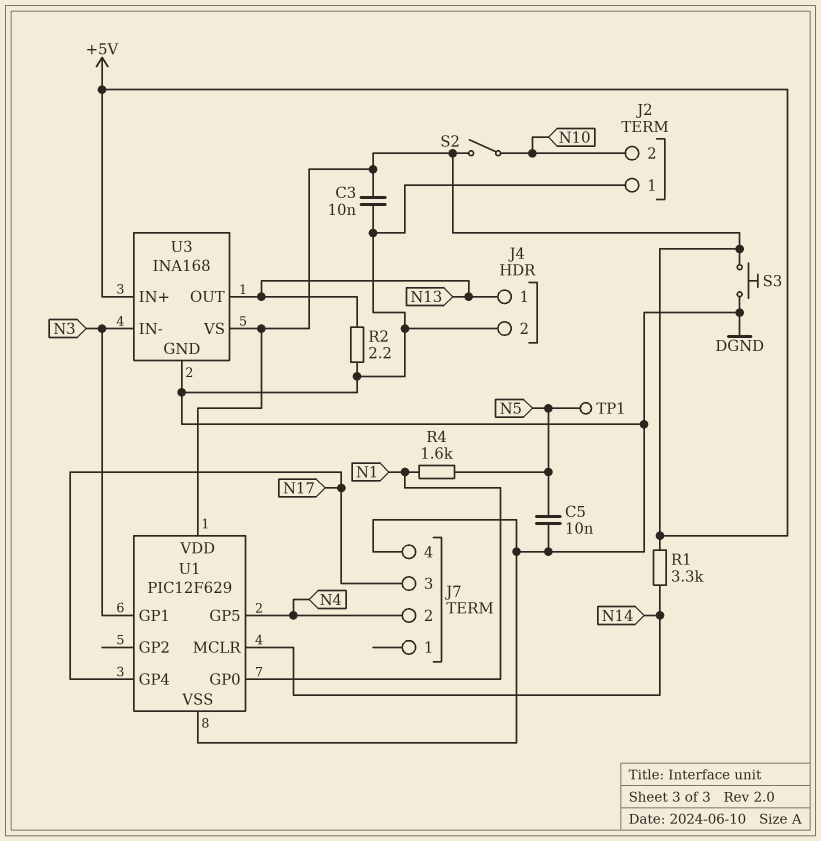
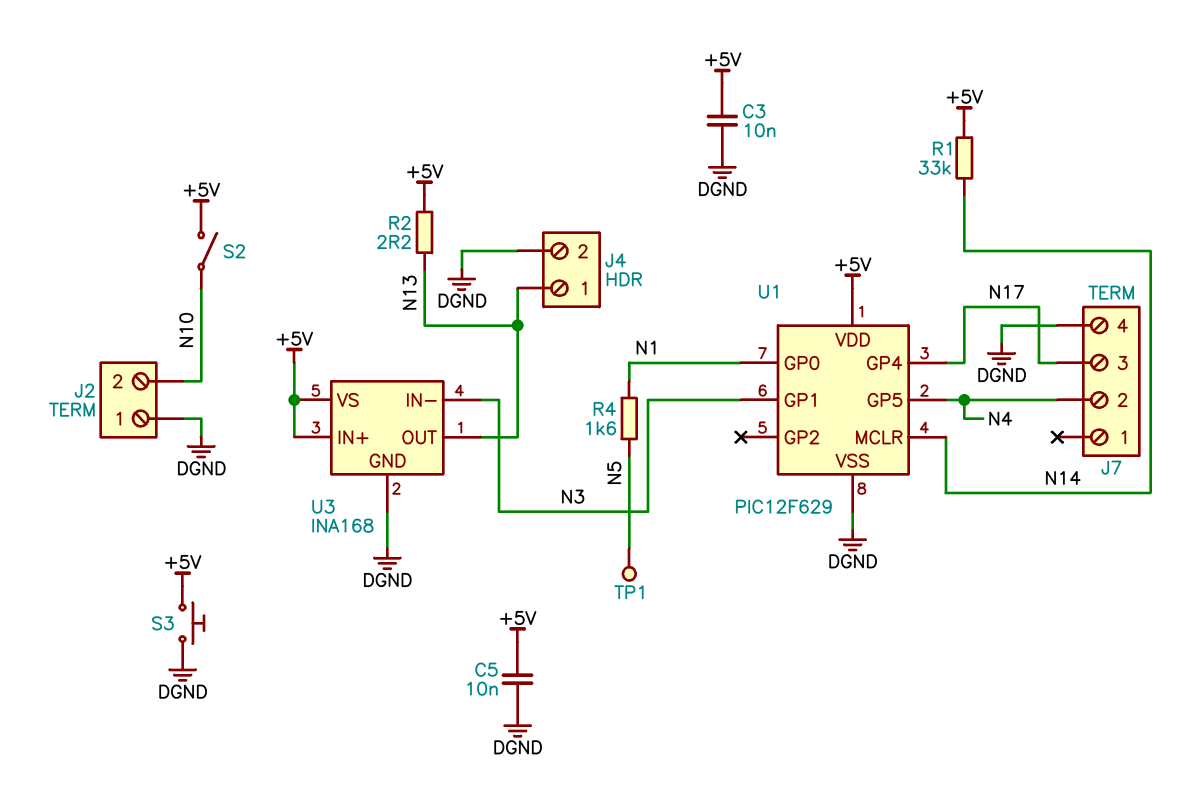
C5: 10nF (DGND, N5) -> 10nF (+5V, DGND)
R1: 3.3k (+5V, N14) -> 33k (+5V, N14)
R2: 2.2 (DGND, N13) -> 2.2 (+5V, N13)

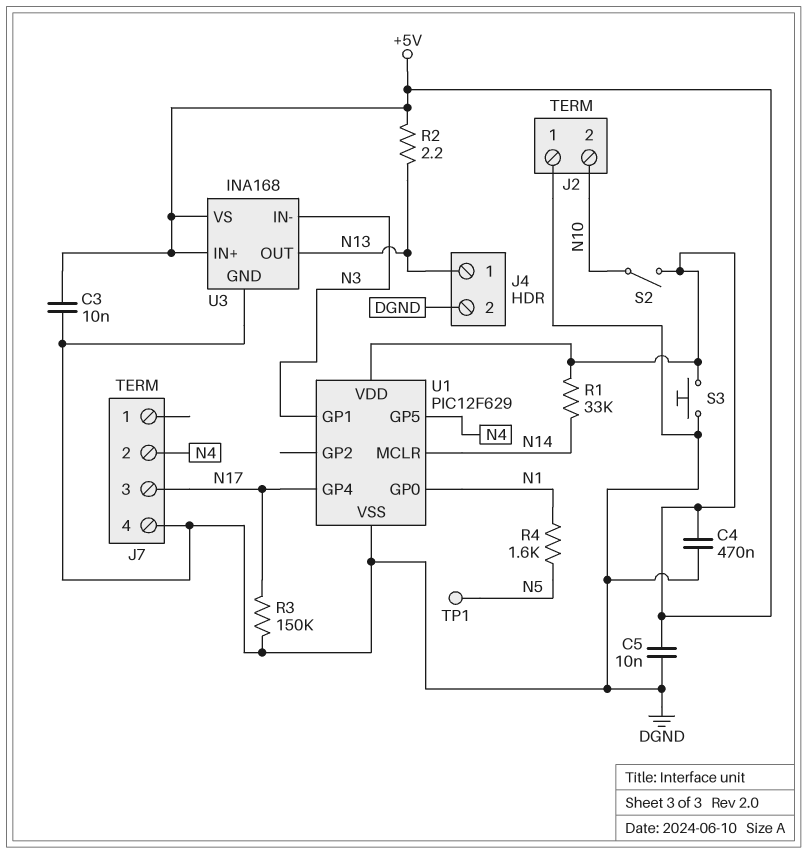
C4: none -> 470nF (+5V, DGND)
R3: none -> 150k (DGND, N17)

